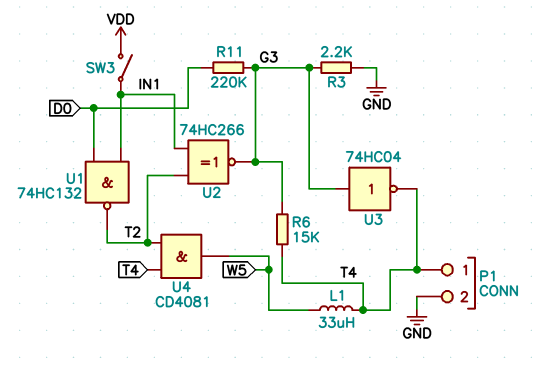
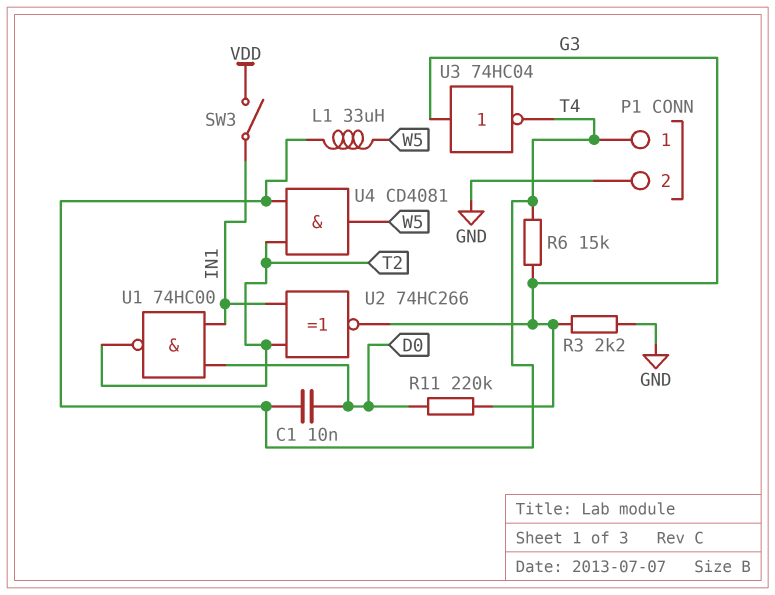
C1: none -> 10nF (D0, T4)
U1: NAND 74HC132 (in D0, in IN1, out T2) -> NAND 74HC00 (in D0, in IN1, out T2)

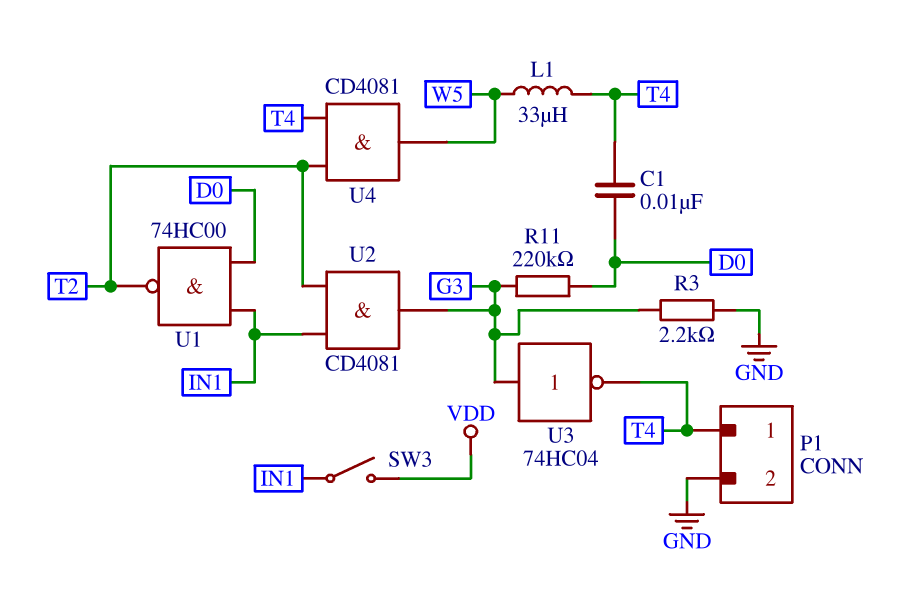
R6: 15k (G3, T4) -> none
U2: XNOR 74HC266 (in IN1, in T2, out G3) -> AND CD4081 (in IN1, in T2, out G3)

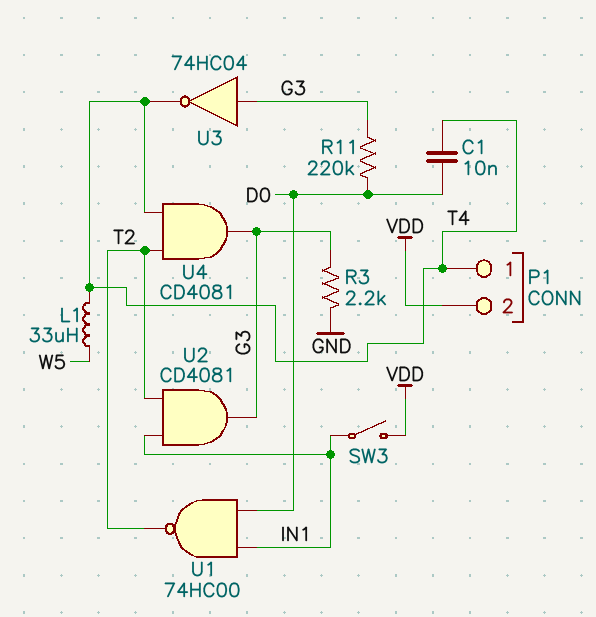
P1 pin 2: GND -> VDD
U4: AND CD4081 (in T2, in T4, out W5) -> AND CD4081 (in T2, in T4, out G3)

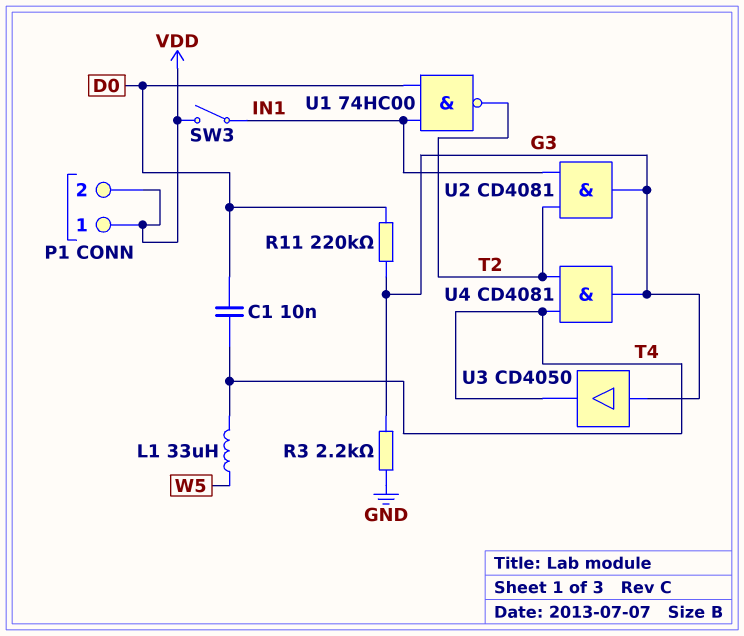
P1 pin 1: T4 -> VDD
U3: NOT 74HC04 (in G3, out T4) -> buffer CD4050 (in G3, out T4)

